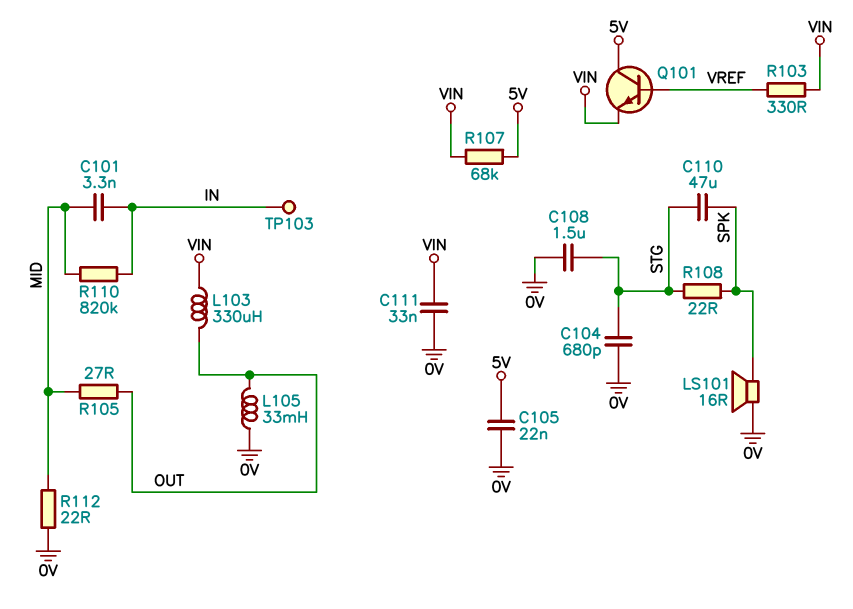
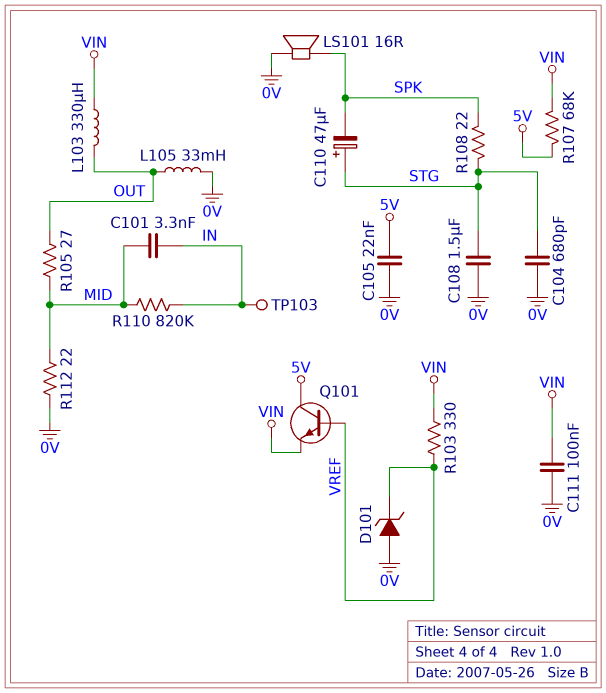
C110: 47uF (SPK, STG) -> 47uF (plus STG, minus SPK)
C111: 33nF (0V, VIN) -> 100nF (0V, VIN)
D101: none -> zener (A 0V, K VREF)

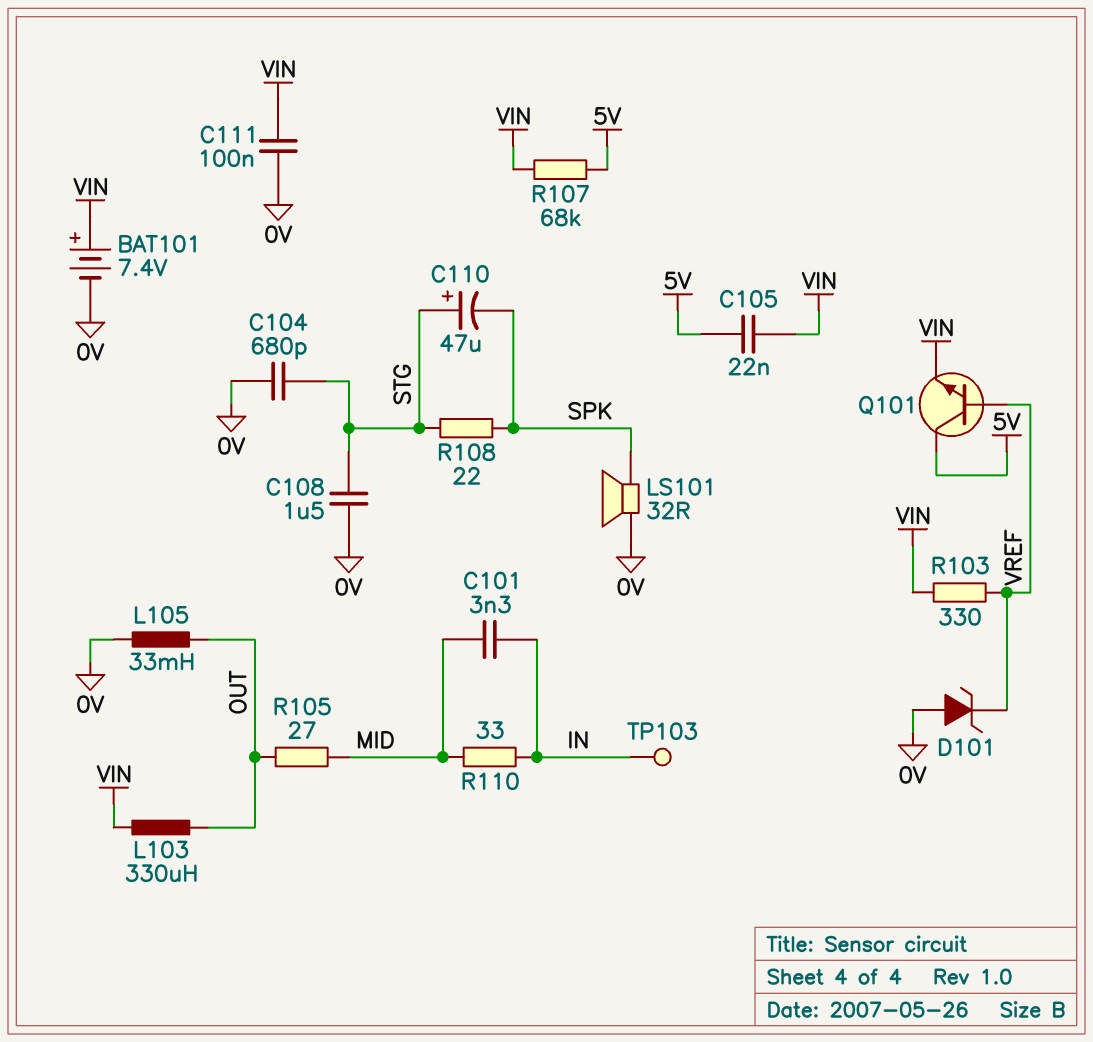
BAT101: none -> 7.4V (plus VIN, minus 0V)
C105: 22nF (0V, 5V) -> 22nF (5V, VIN)
LS101: speaker 16R (0V, SPK) -> speaker 32R (0V, SPK)
R110: 820k (IN, MID) -> 33 (IN, MID)
R112: 22 (0V, MID) -> none

